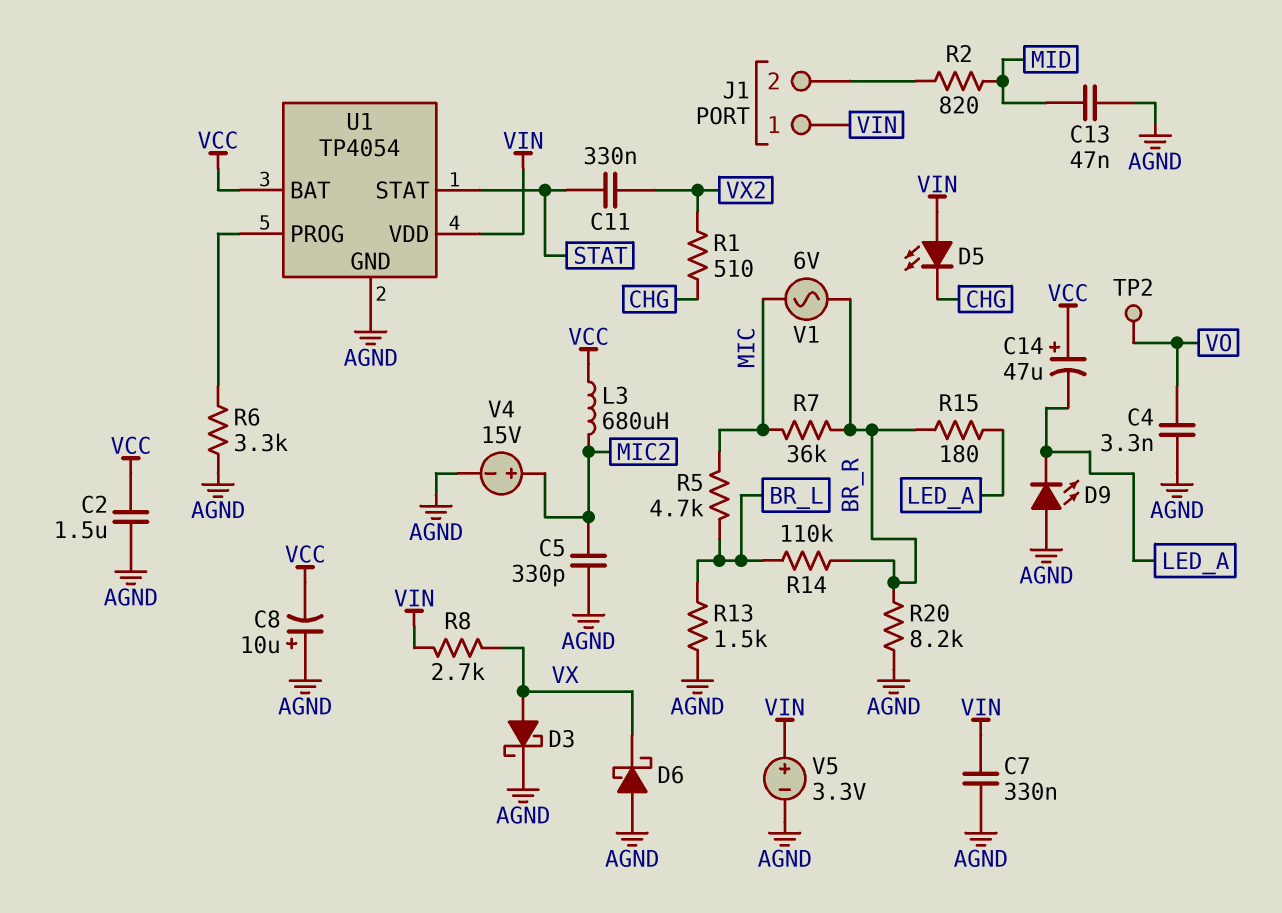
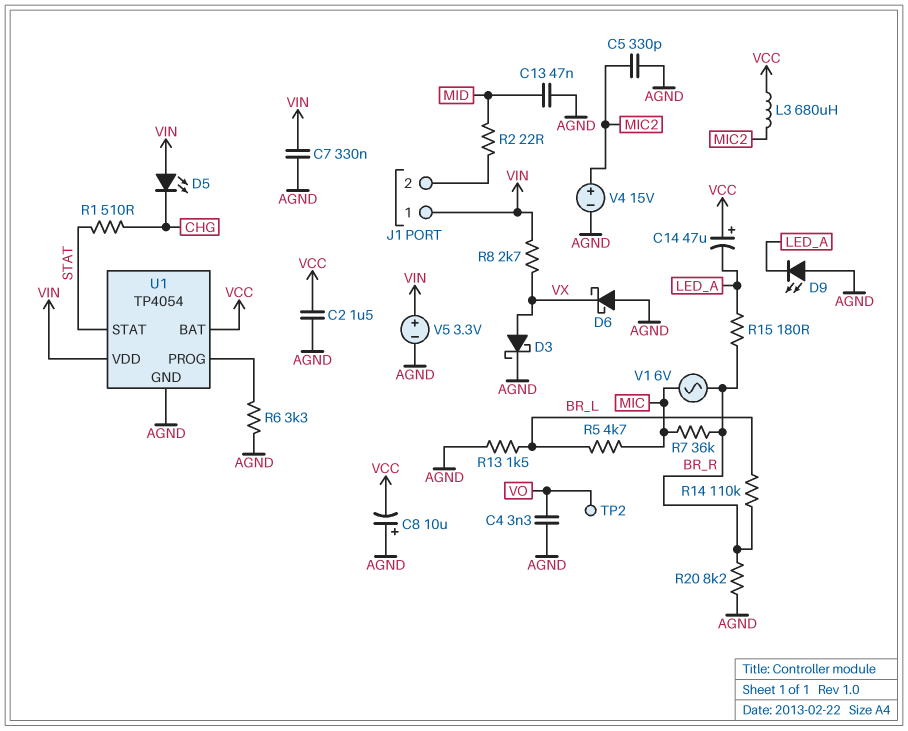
C11: 330nF (STAT, VX2) -> none
R1: 510 (CHG, VX2) -> 510 (CHG, STAT)
R2: 820 (J1/2, MID) -> 22 (J1/2, MID)

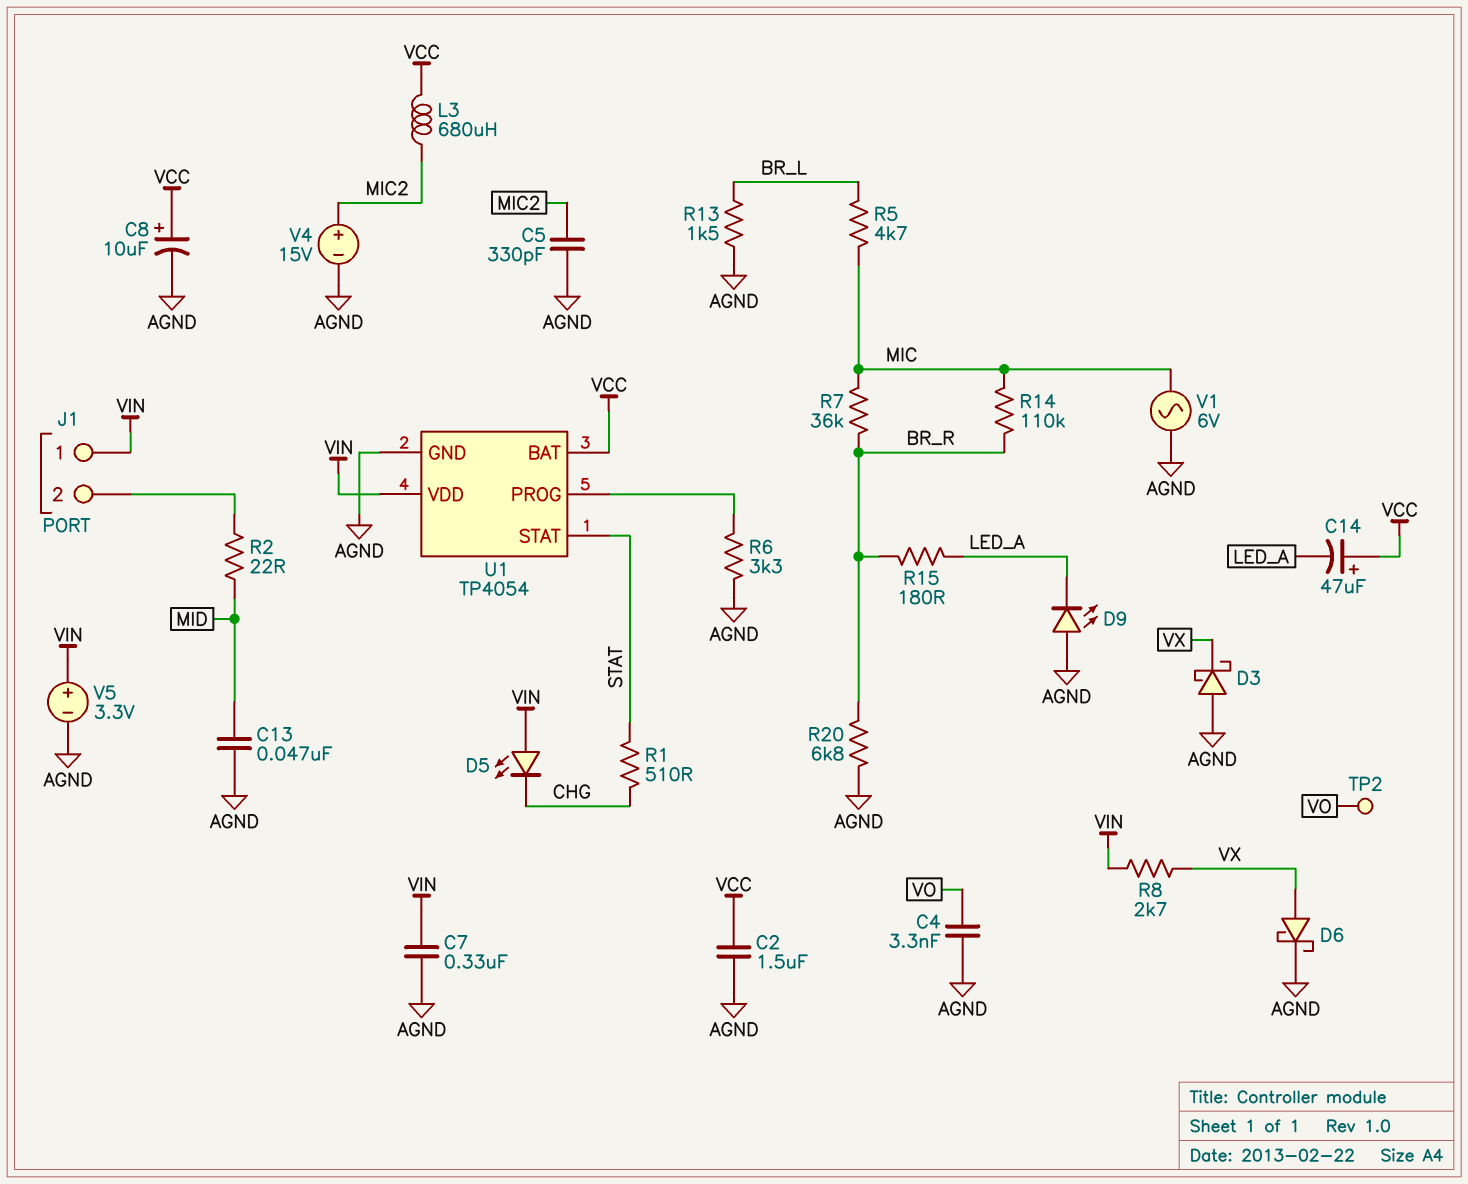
C8: 10uF (plus AGND, minus VCC) -> 10uF (plus VCC, minus AGND)
D3: schottky (A VX, K AGND) -> schottky (A AGND, K VX)
D6: schottky (A AGND, K VX) -> schottky (A VX, K AGND)
R14: 110k (BR_L, BR_R) -> 110k (BR_R, MIC)
R20: 8.2k (AGND, BR_R) -> 6.8k (AGND, BR_R)
V1: AC 6V (BR_R, MIC) -> AC 6V (AGND, MIC)

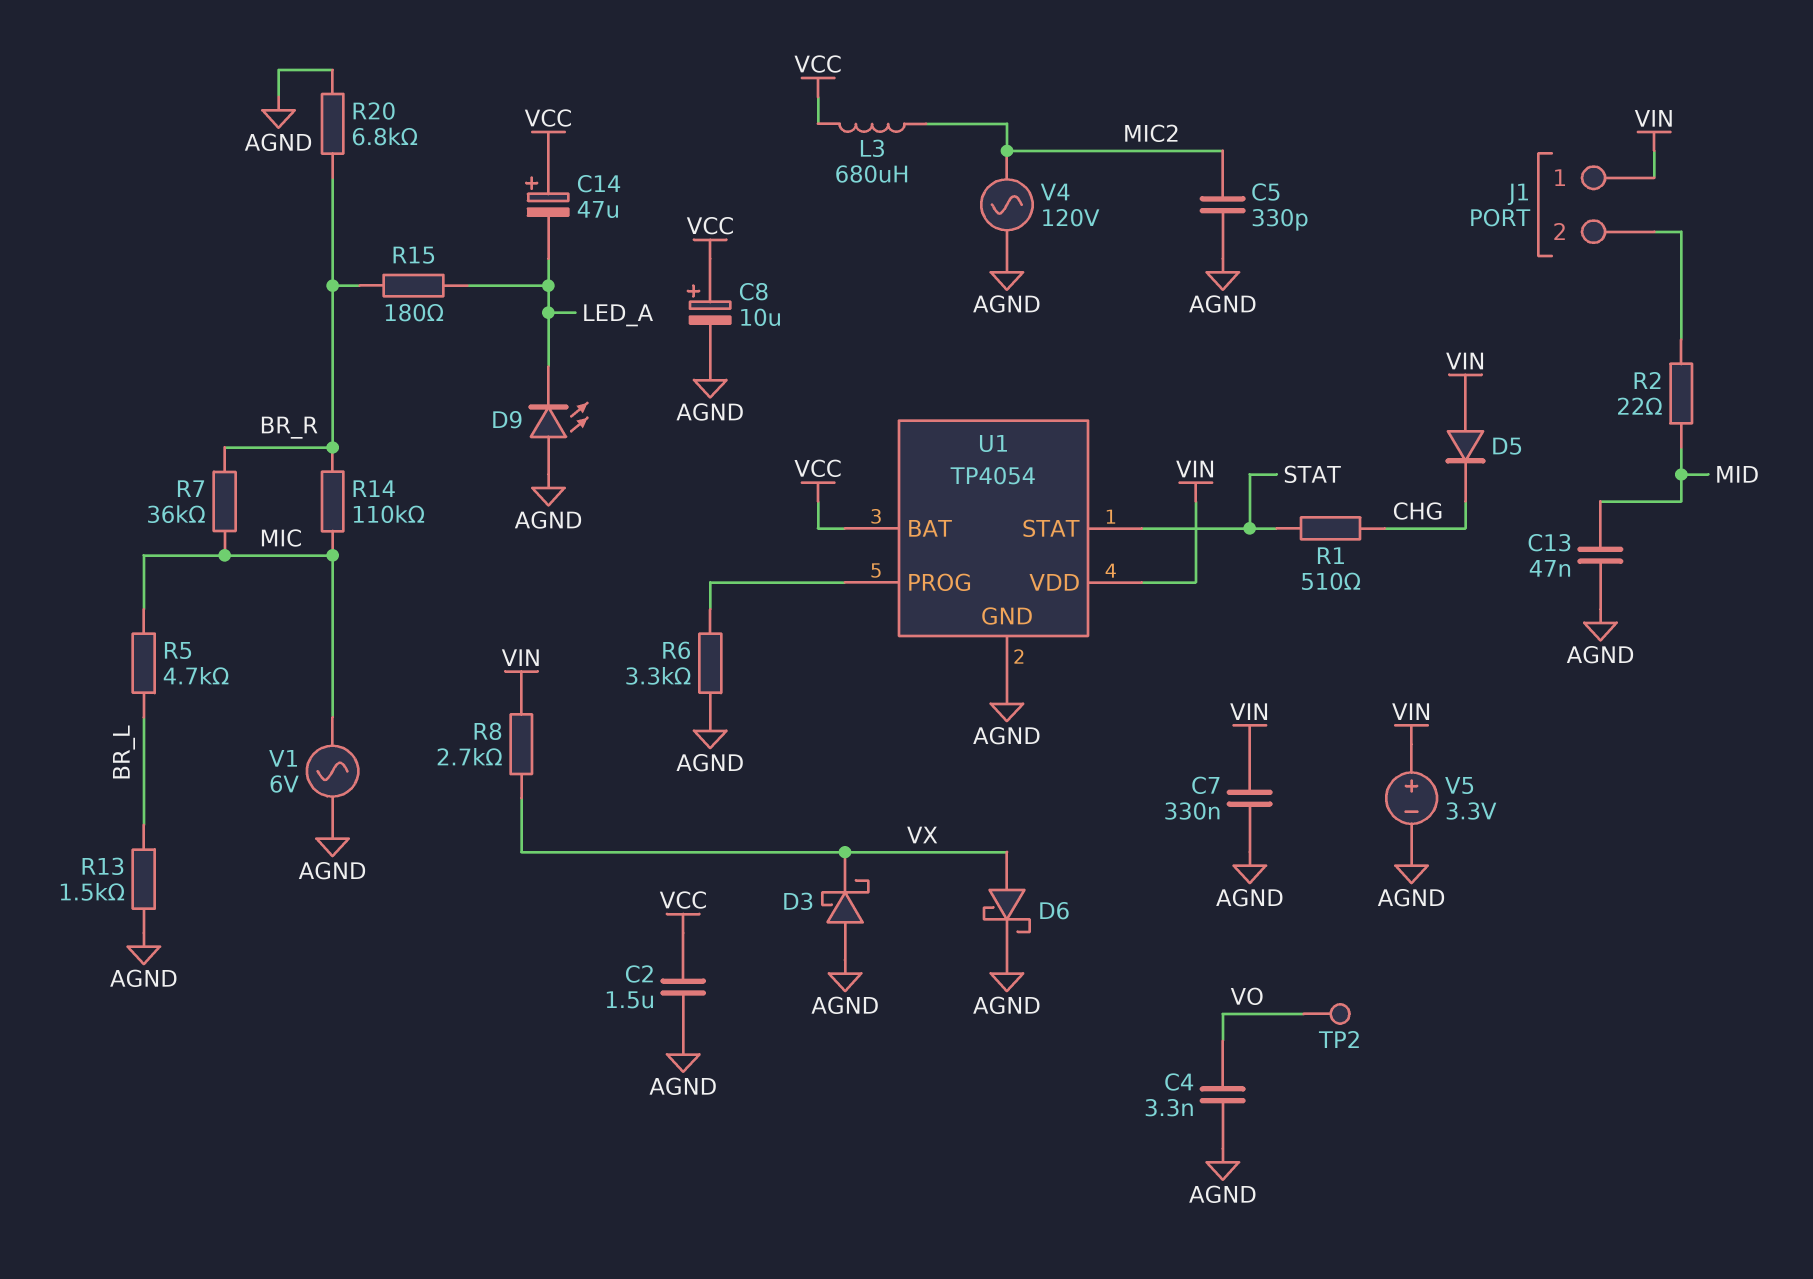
D5: LED (A VIN, K CHG) -> diode (A VIN, K CHG)
V4: 15V (plus MIC2, minus AGND) -> AC 120V (AGND, MIC2)

